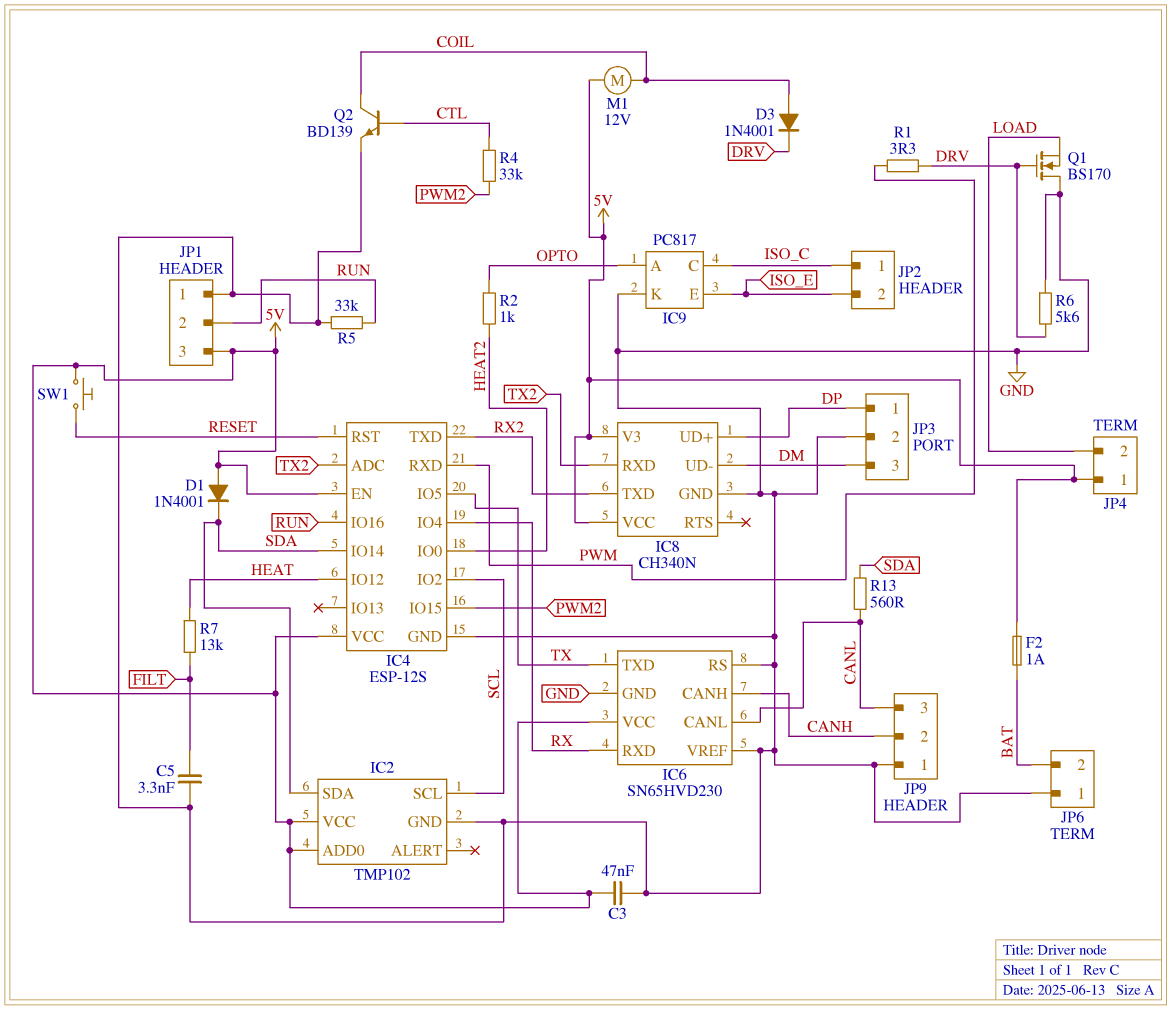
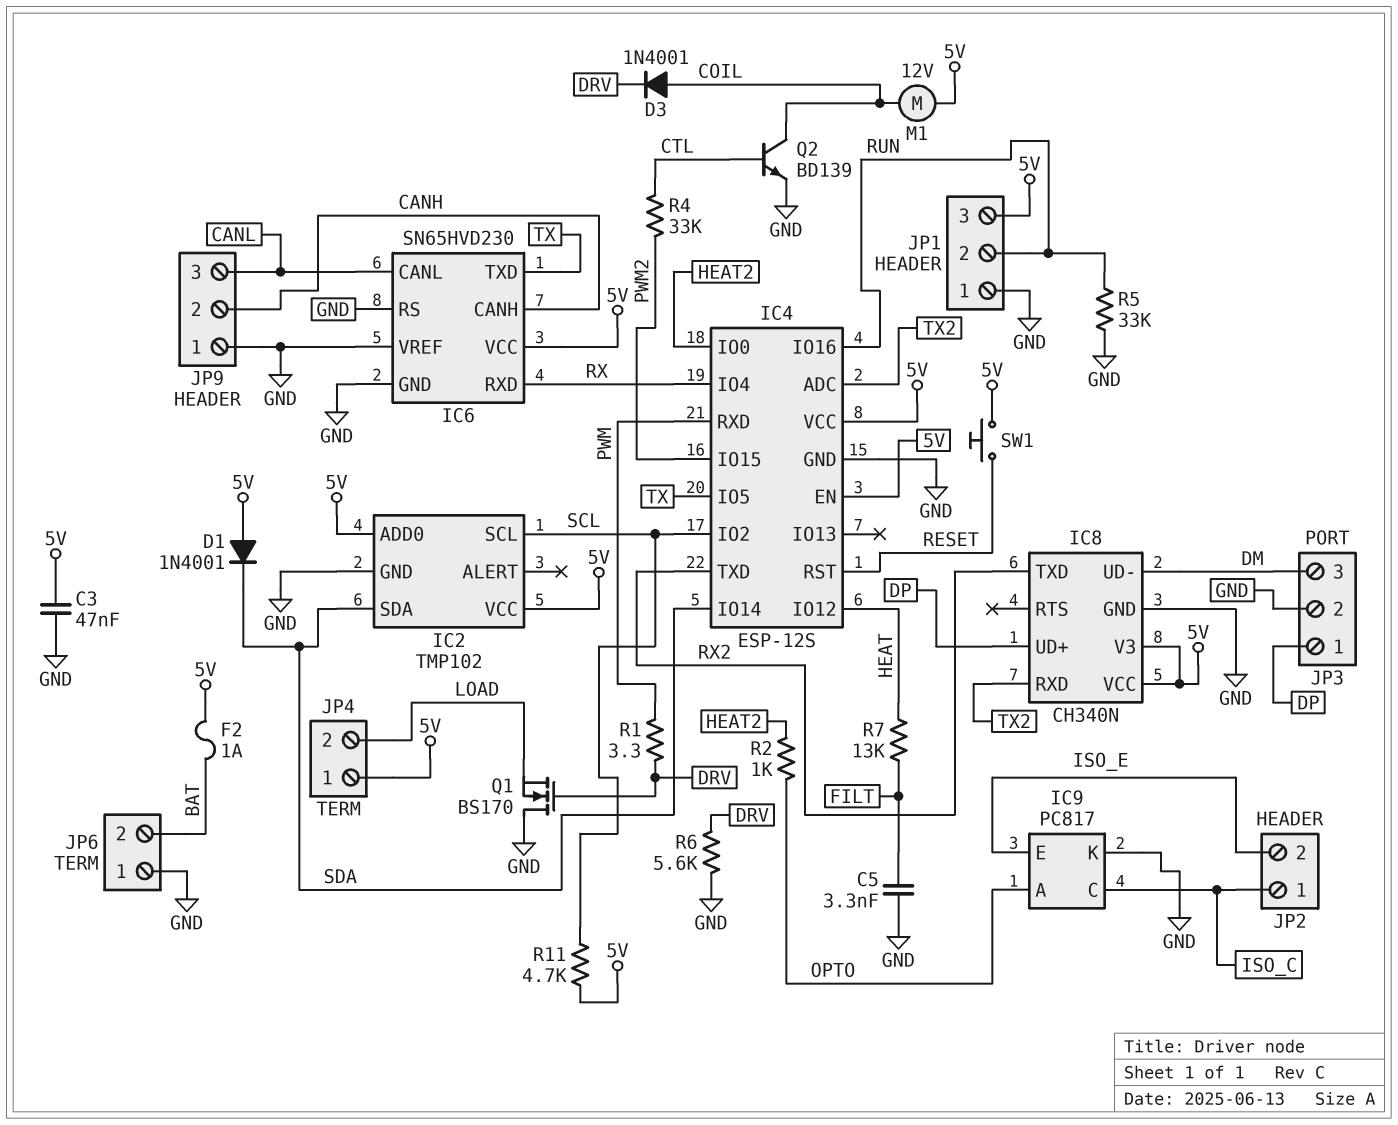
R11: none -> 4.7k (5V, SCL)
R13: 560 (CANL, SDA) -> none

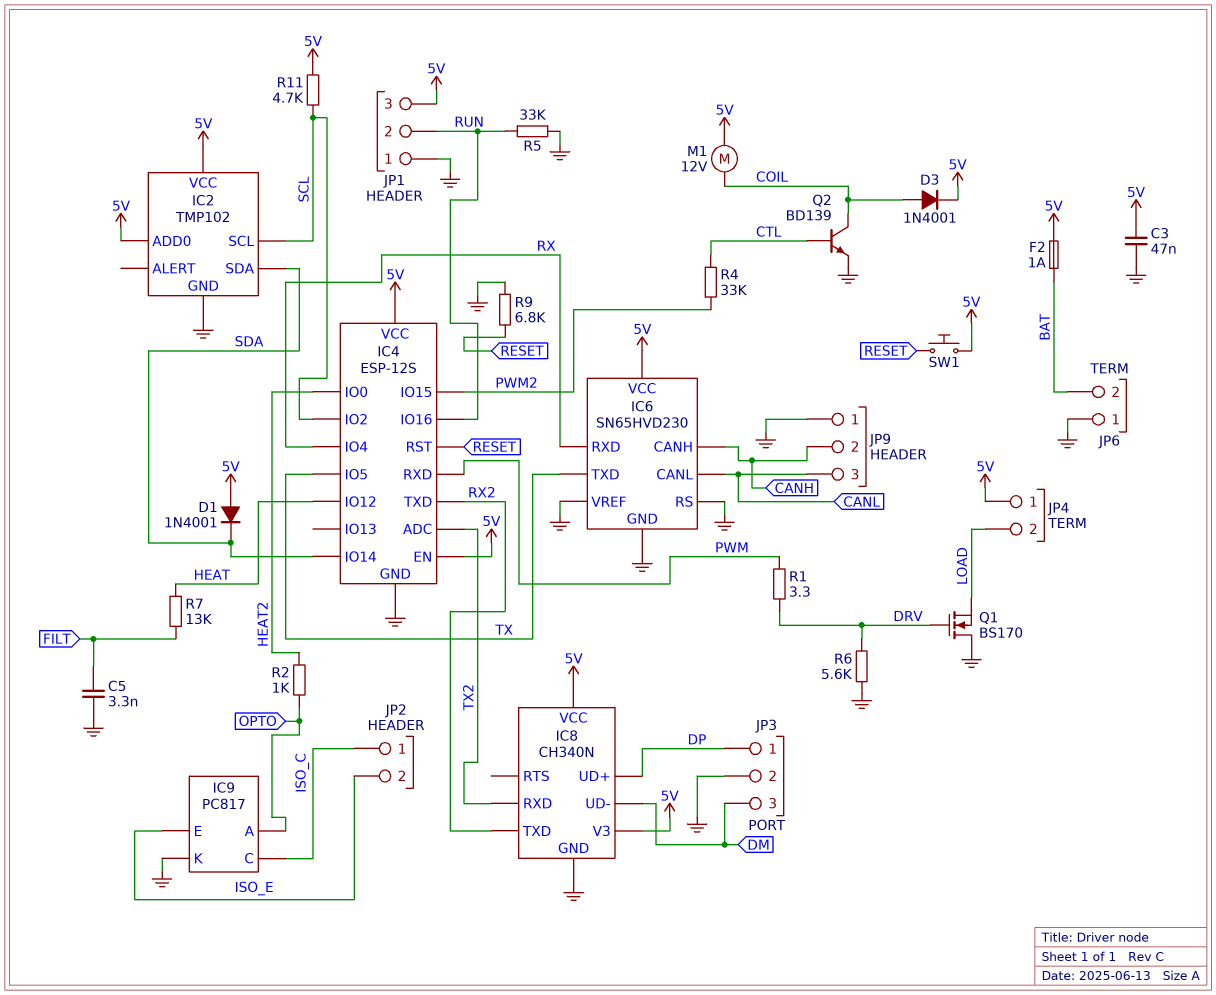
D3: diode 1N4001 (A COIL, K DRV) -> diode 1N4001 (A COIL, K 5V)
R9: none -> 6.8k (GND, RESET)

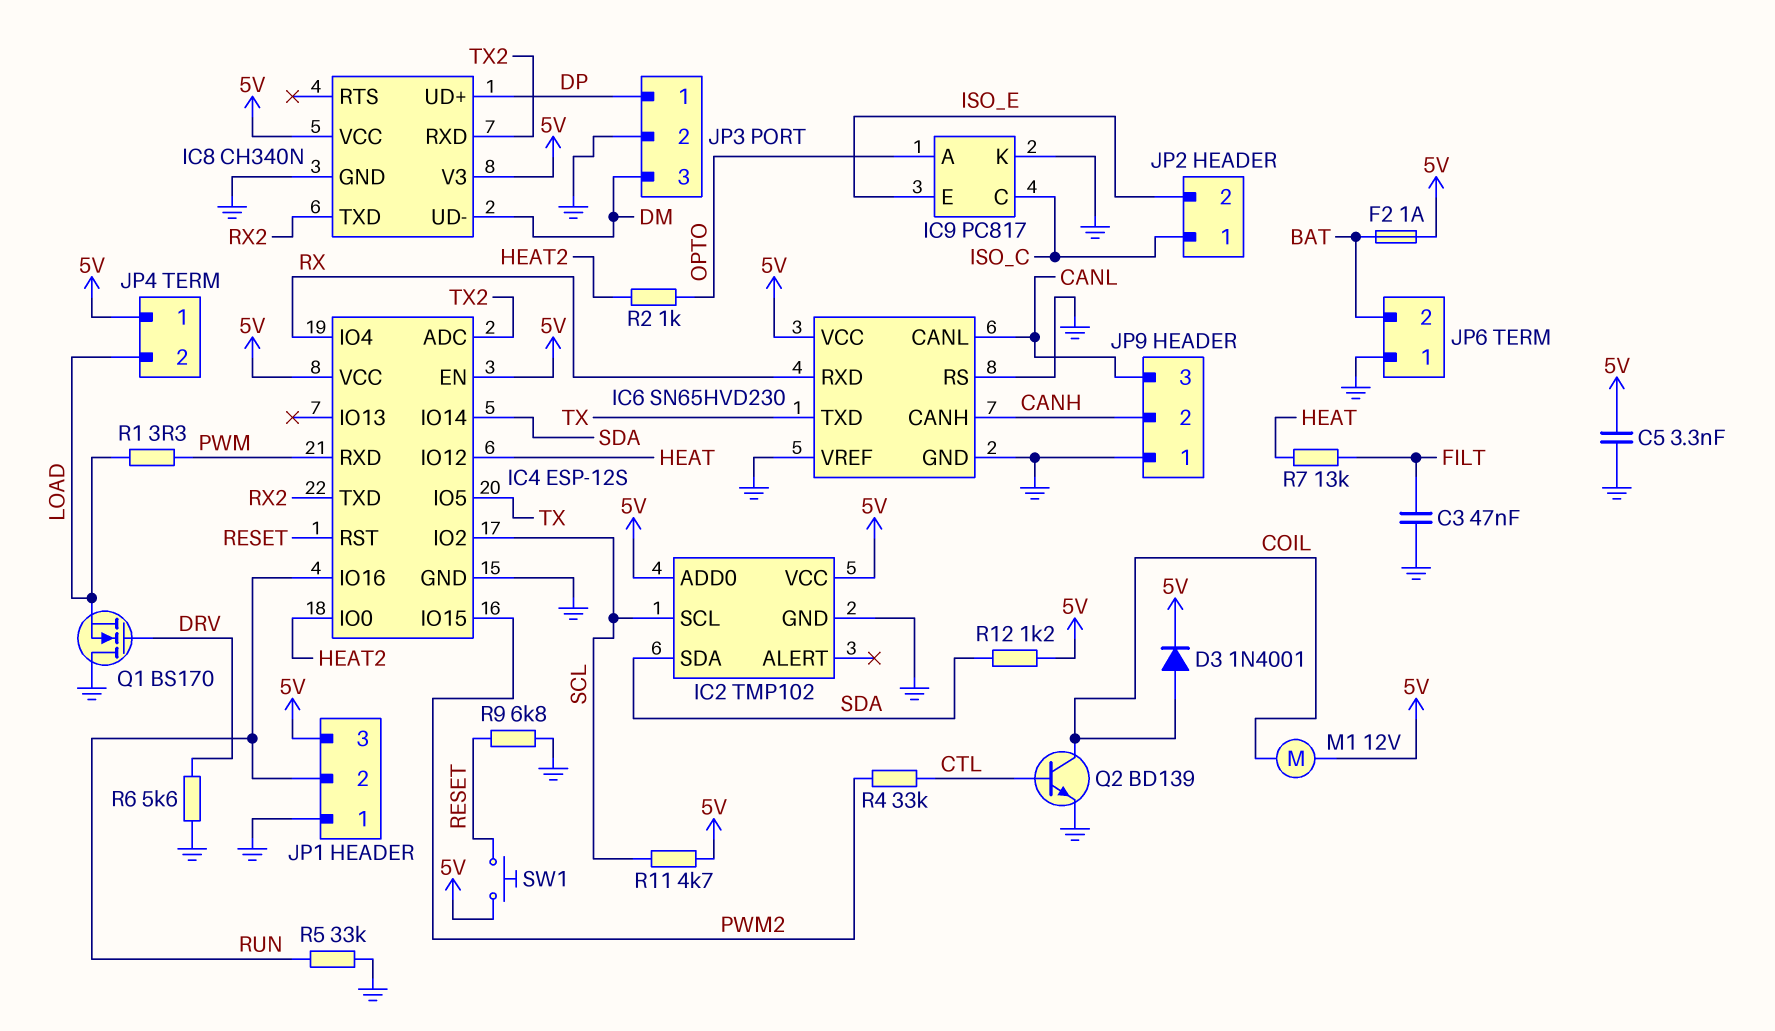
C3: 47nF (5V, GND) -> 47nF (FILT, GND)
C5: 3.3nF (FILT, GND) -> 3.3nF (5V, GND)
D1: diode 1N4001 (A 5V, K SDA) -> none
R1: 3.3 (DRV, PWM) -> 3.3 (LOAD, PWM)
R12: none -> 1.2k (5V, SDA)

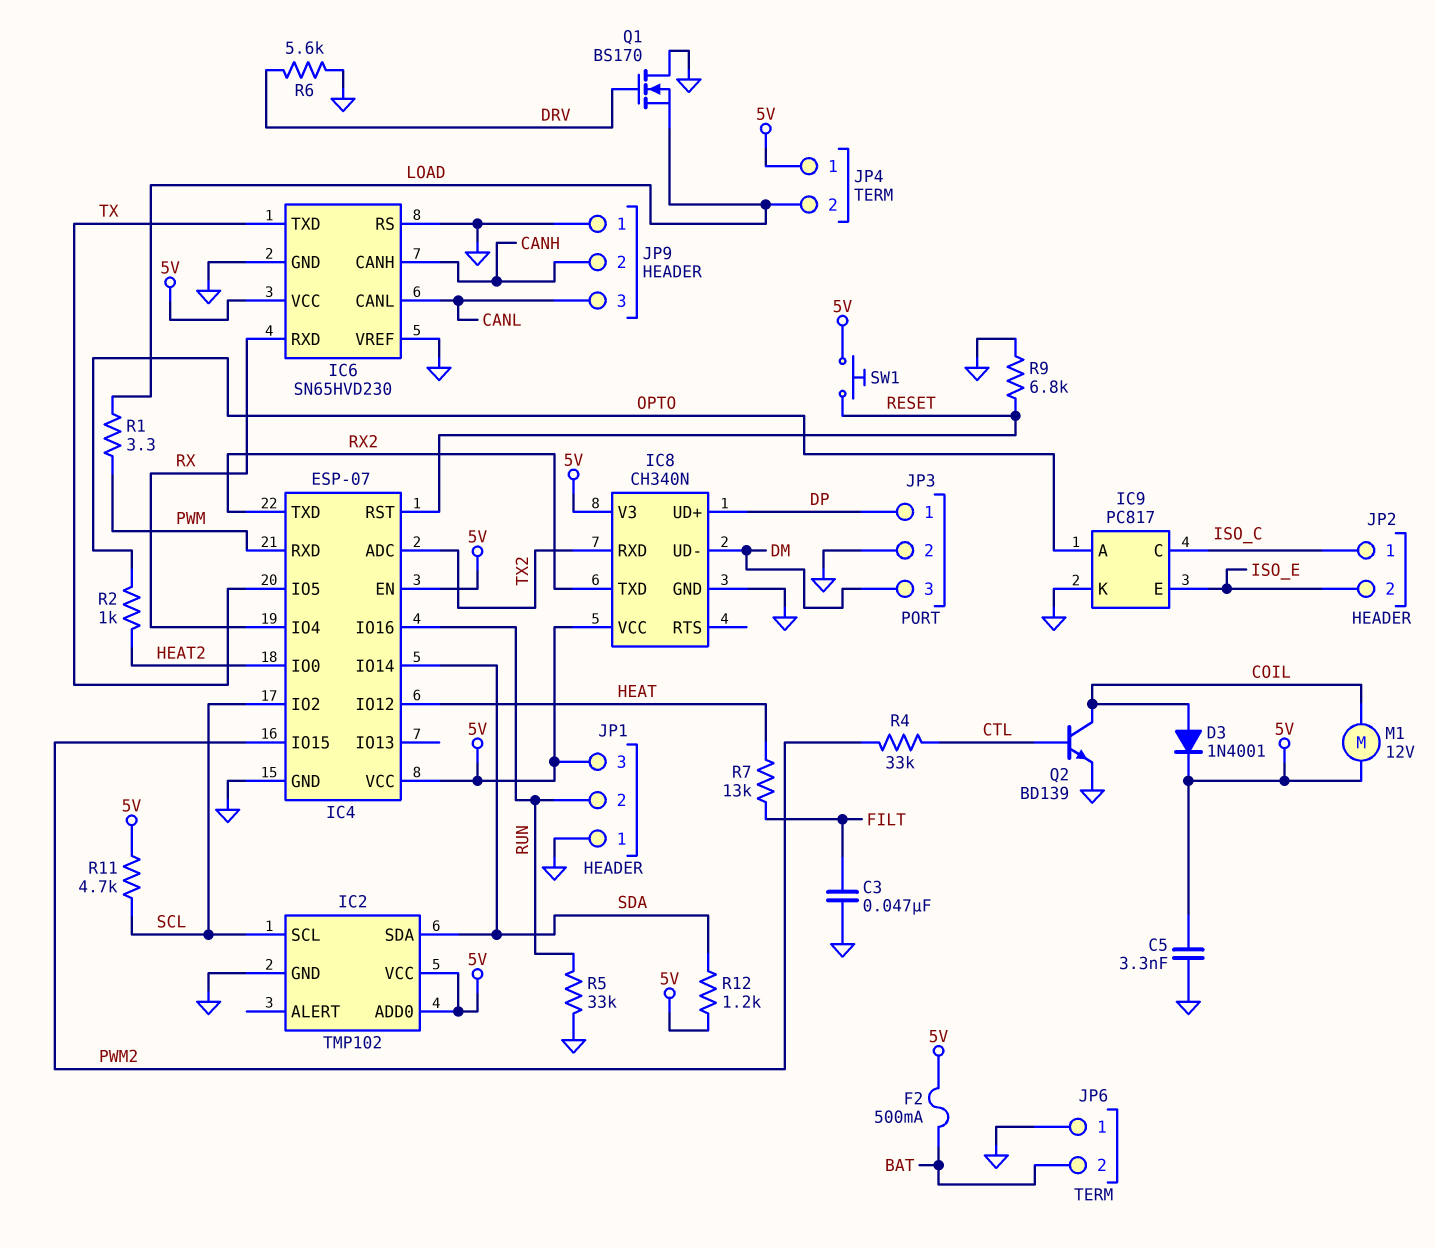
F2: 1A (5V, BAT) -> 500mA (5V, BAT)
IC4: ESP-12S -> ESP-07

